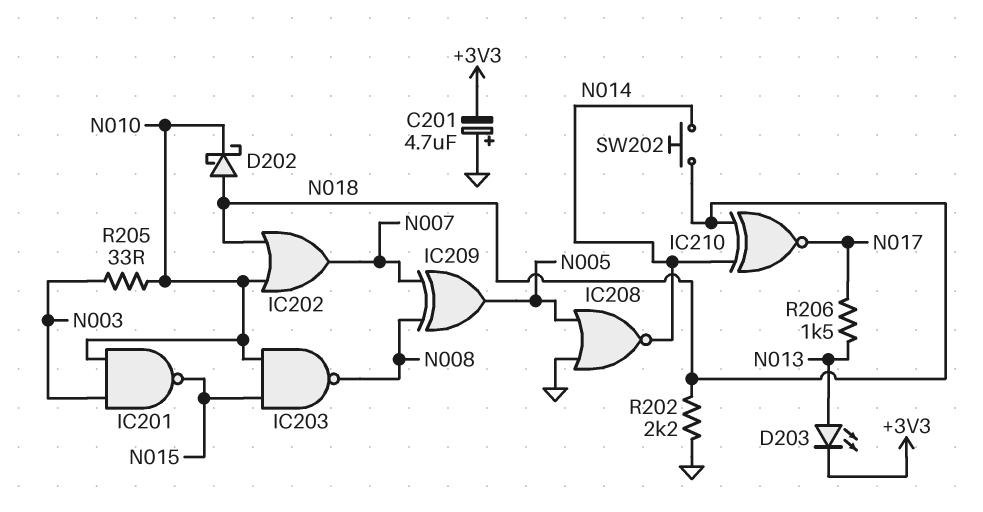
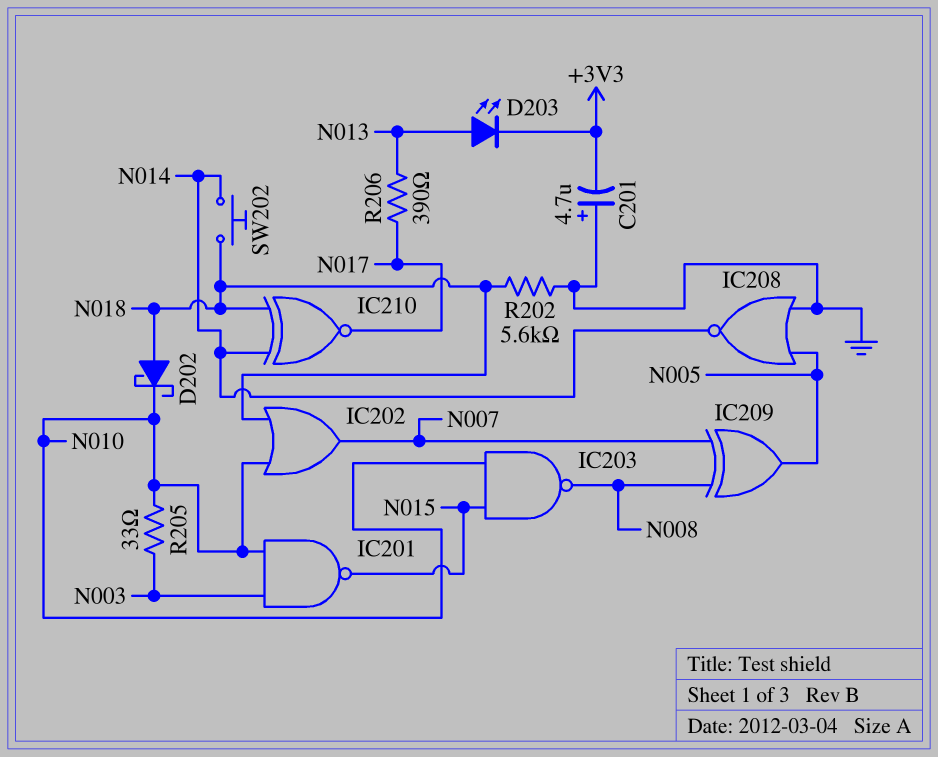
R202: 2.2k (GND, N018) -> 5.6k (GND, N018)
R206: 1.5k (N013, N017) -> 390 (N013, N017)

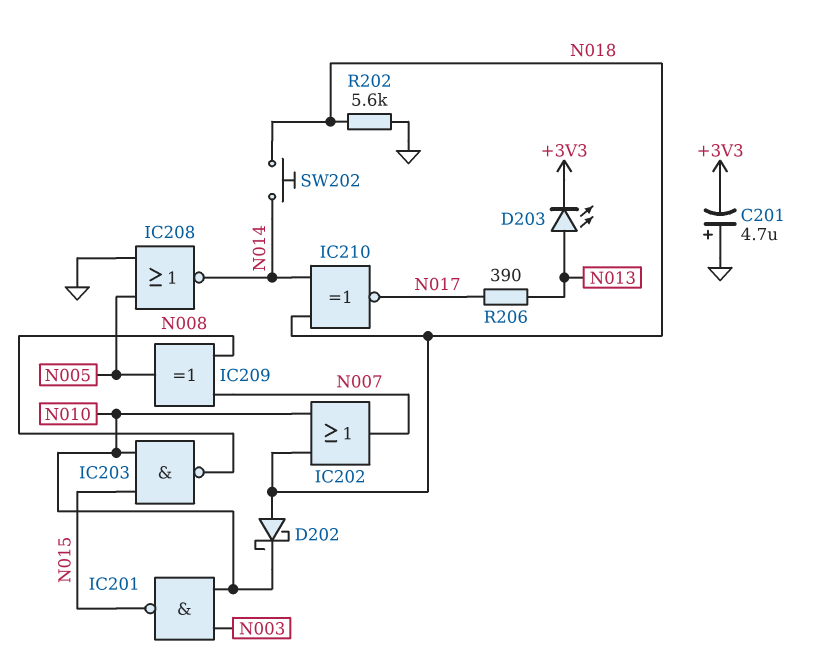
R205: 33 (N003, N010) -> none

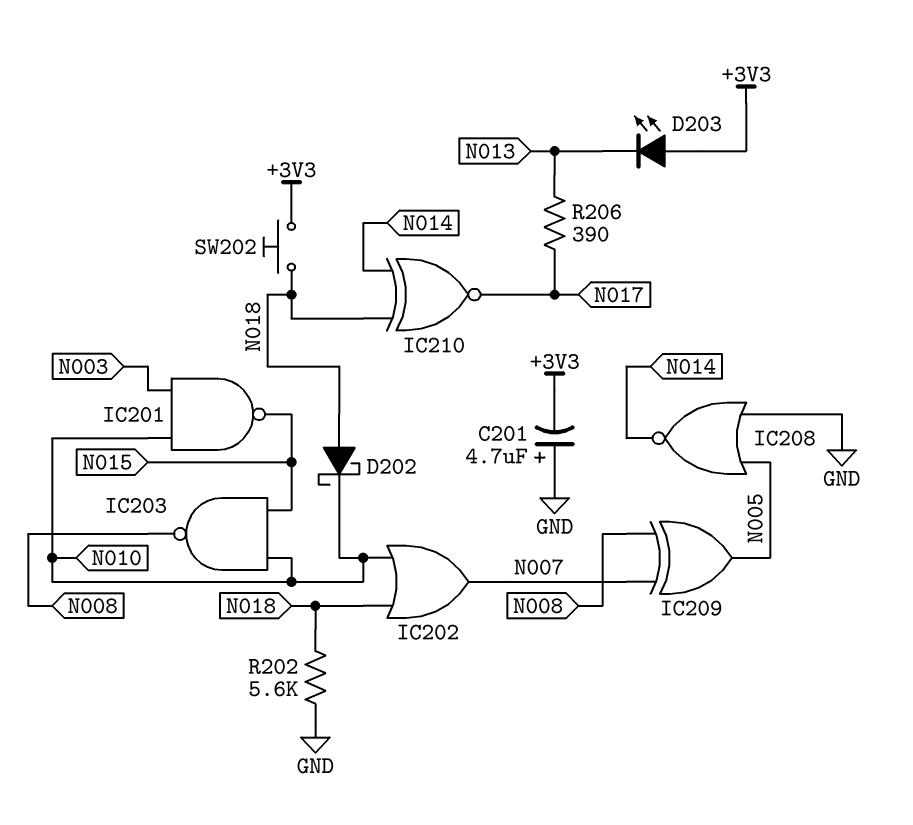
D203: LED (A N013, K +3V3) -> LED (A +3V3, K N013)
SW202: button (N014, N018) -> button (+3V3, N018)

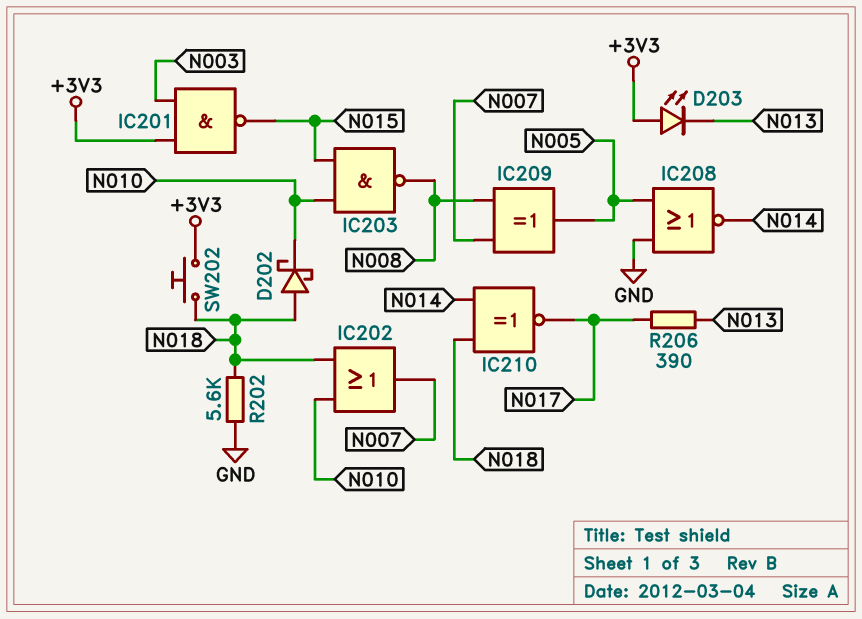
C201: 4.7uF (plus GND, minus +3V3) -> none
IC201: NAND (in N003, in N010, out N015) -> NAND (in +3V3, in N003, out N015)

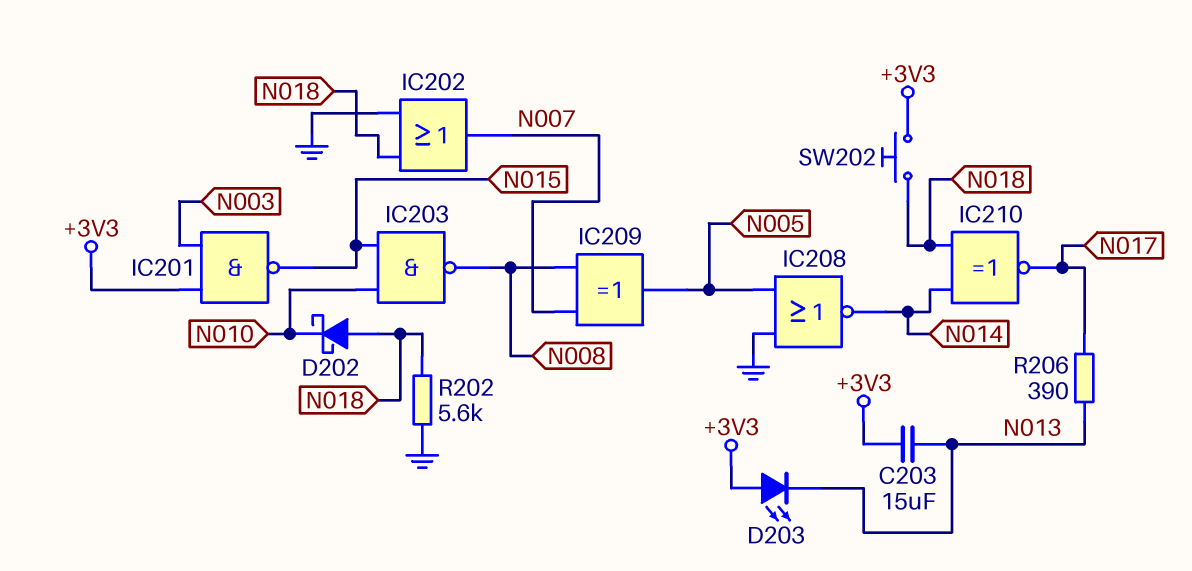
C203: none -> 15uF (+3V3, N013)
IC202: OR (in N010, in N018, out N007) -> OR (in GND, in N018, out N007)

